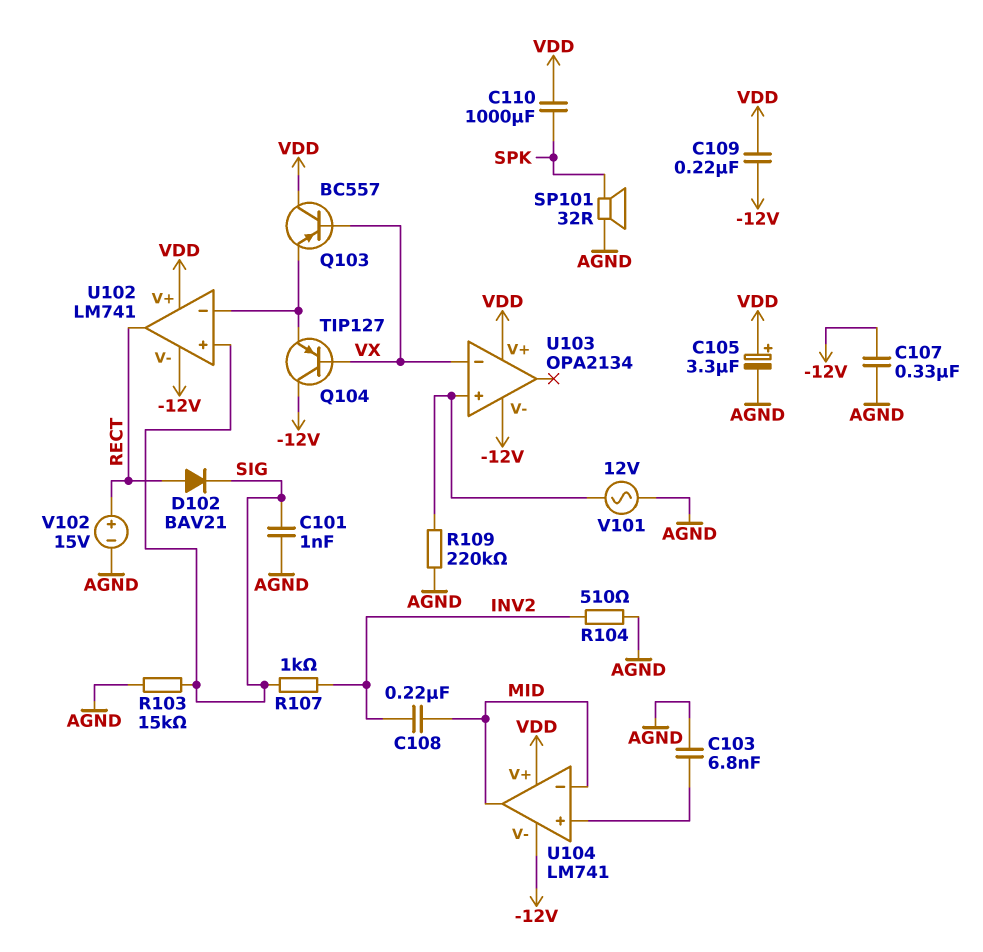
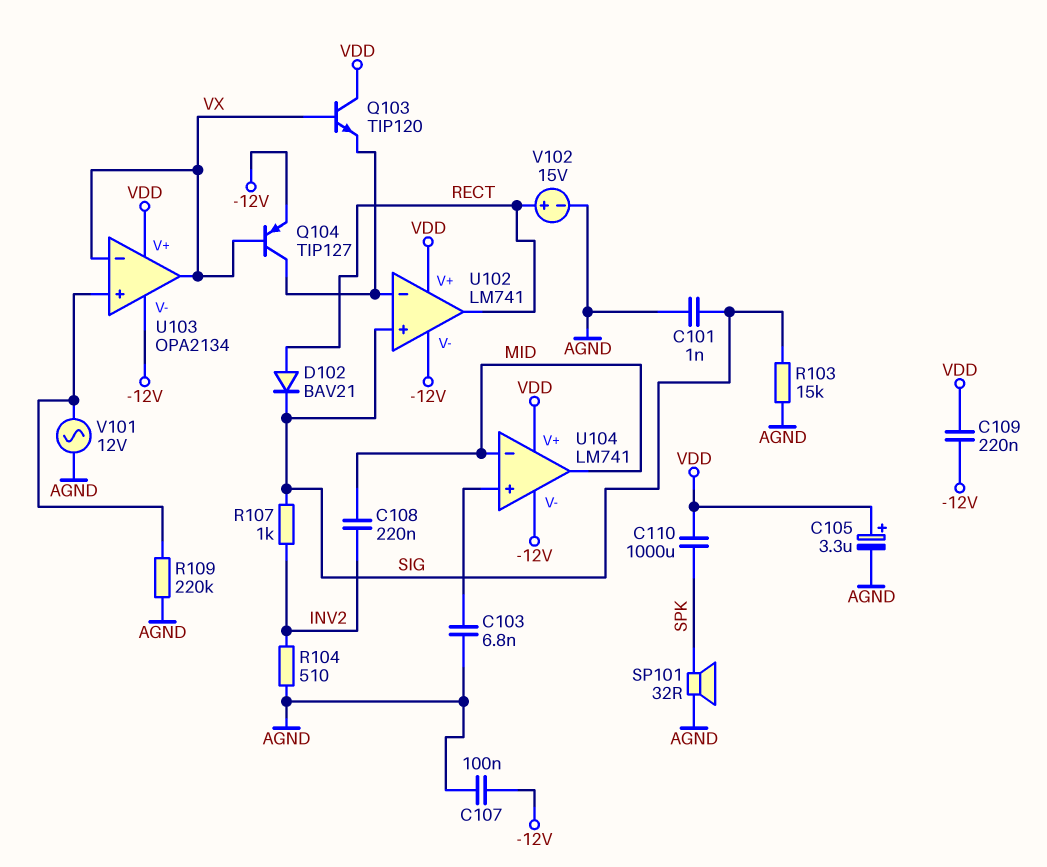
C107: 330nF (-12V, AGND) -> 100nF (-12V, AGND)
Q103: PNP BC557 (B VX, C VDD, E U102/in-) -> NPN TIP120 (B VX, C VDD, E U102/in-)
Q104: PNP TIP127 (B VX, C -12V, E U102/in-) -> PNP TIP127 (B VX, C U102/in-, E -12V)
U103 pin out: none -> VX

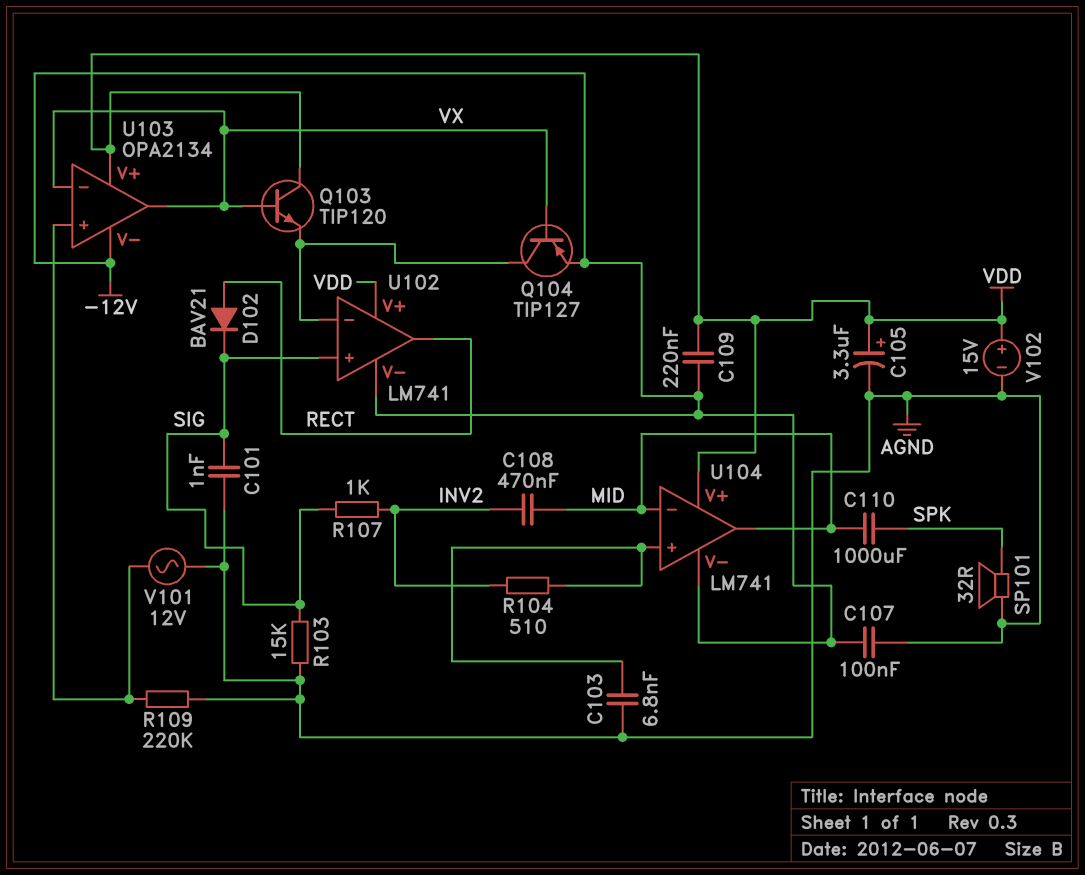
C108: 220nF (INV2, MID) -> 470nF (INV2, MID)
C110: 1000uF (SPK, VDD) -> 1000uF (MID, SPK)
R104: 510 (AGND, INV2) -> 510 (INV2, U104/in+)
V102: 15V (plus RECT, minus AGND) -> 15V (plus VDD, minus AGND)

